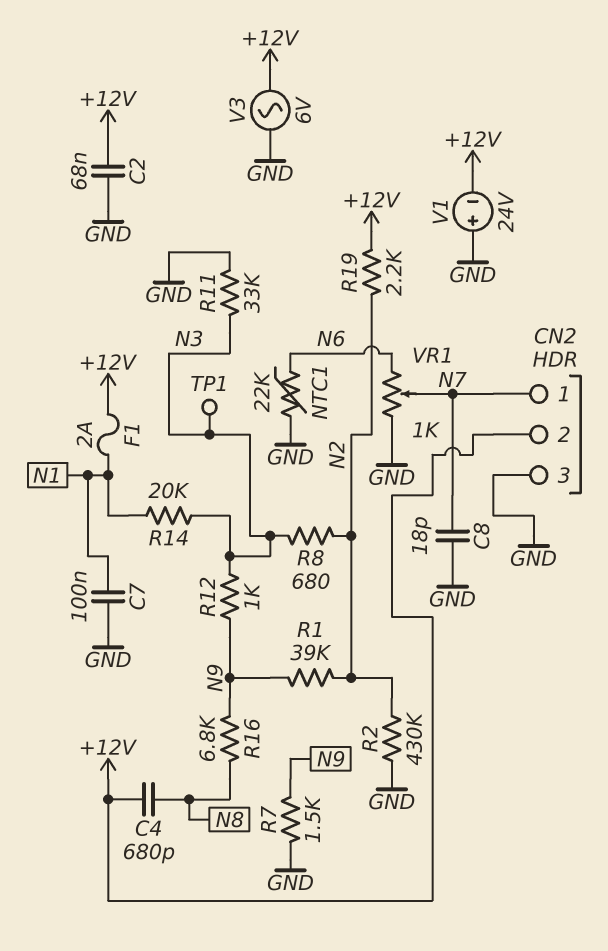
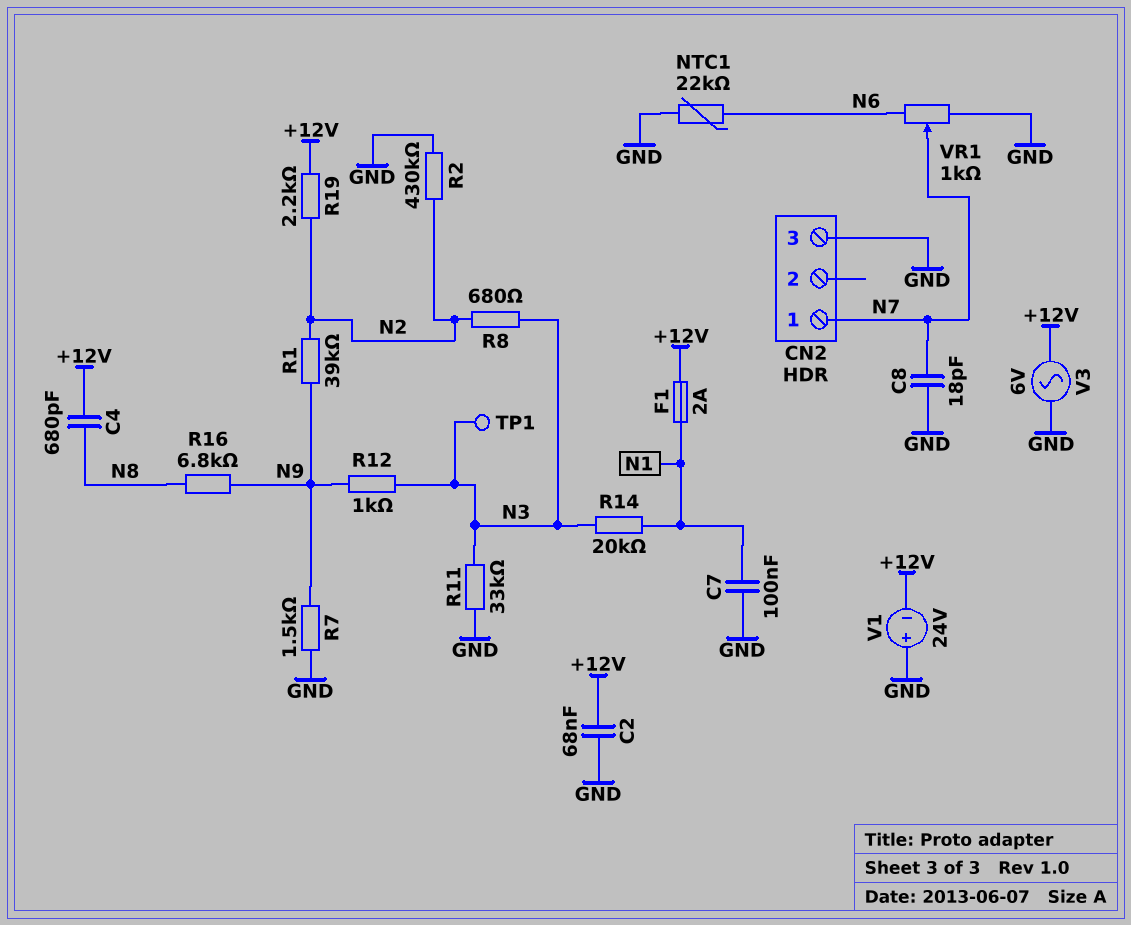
CN2 pin 2: +12V -> none

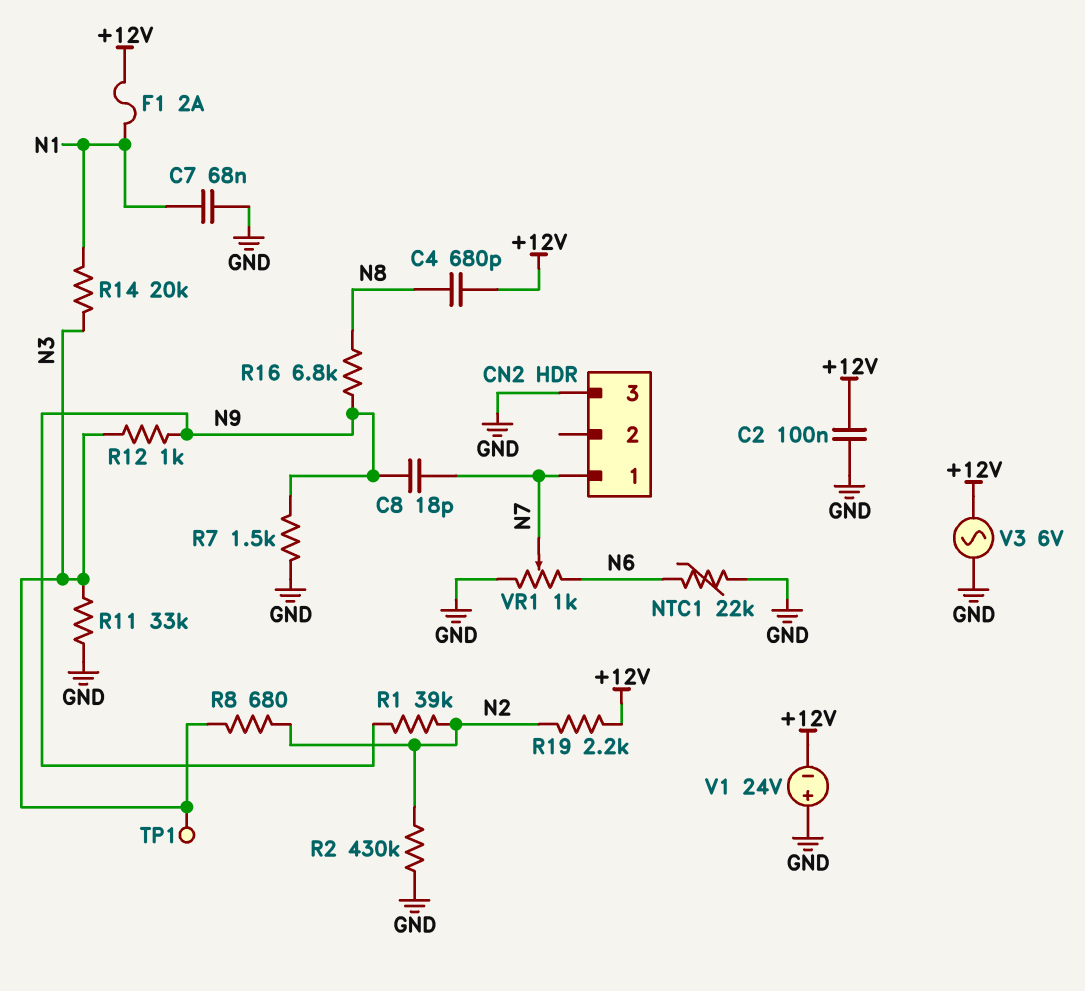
C2: 68nF (+12V, GND) -> 100nF (+12V, GND)
C7: 100nF (GND, N1) -> 68nF (GND, N1)
C8: 18pF (GND, N7) -> 18pF (N7, N9)

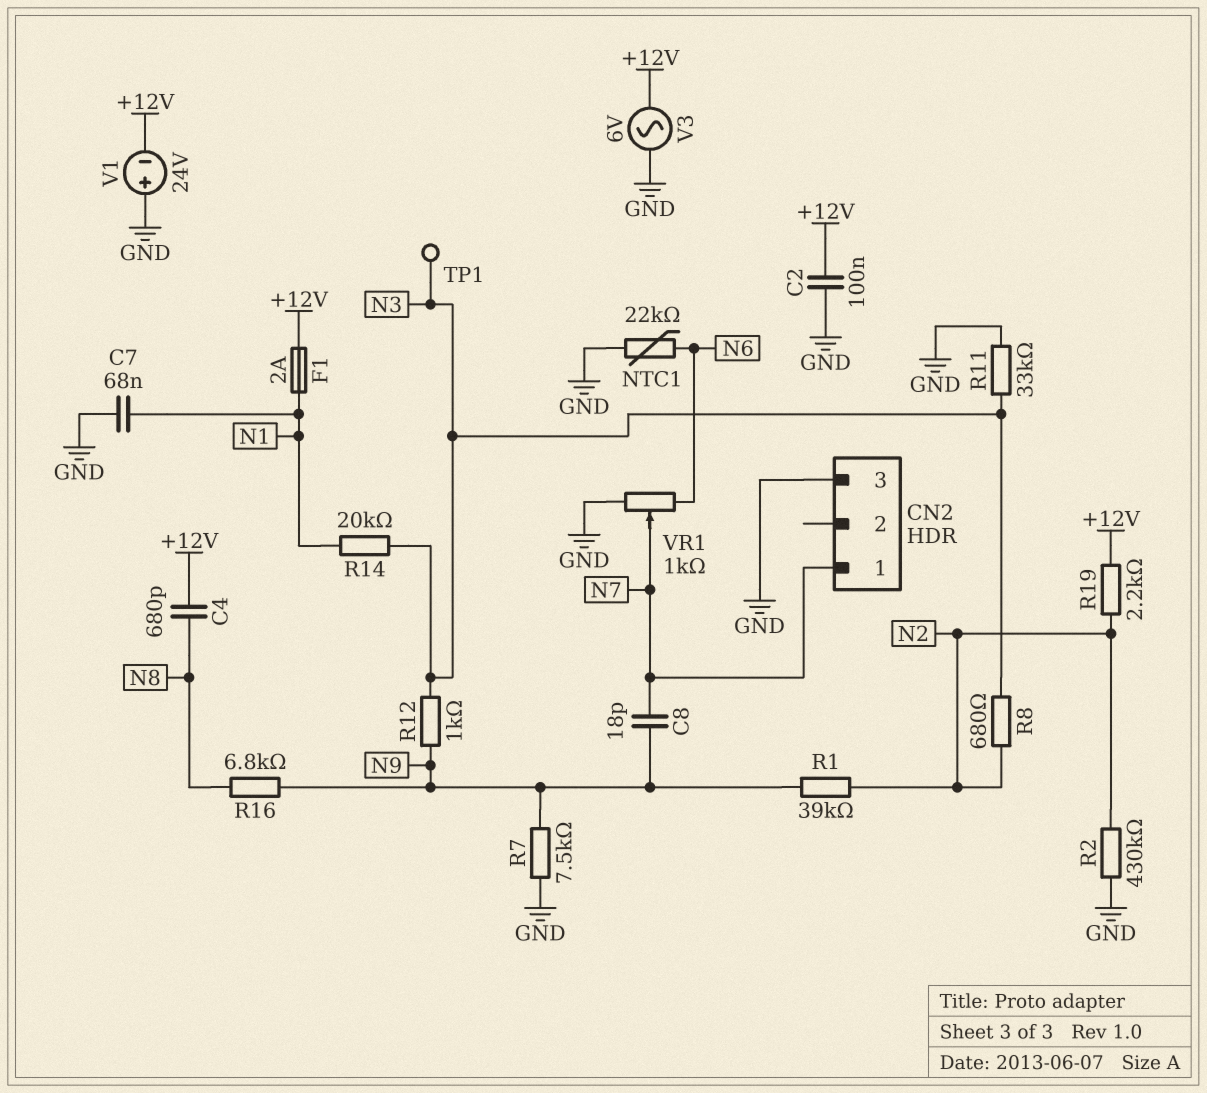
R7: 1.5k (GND, N9) -> 7.5k (GND, N9)

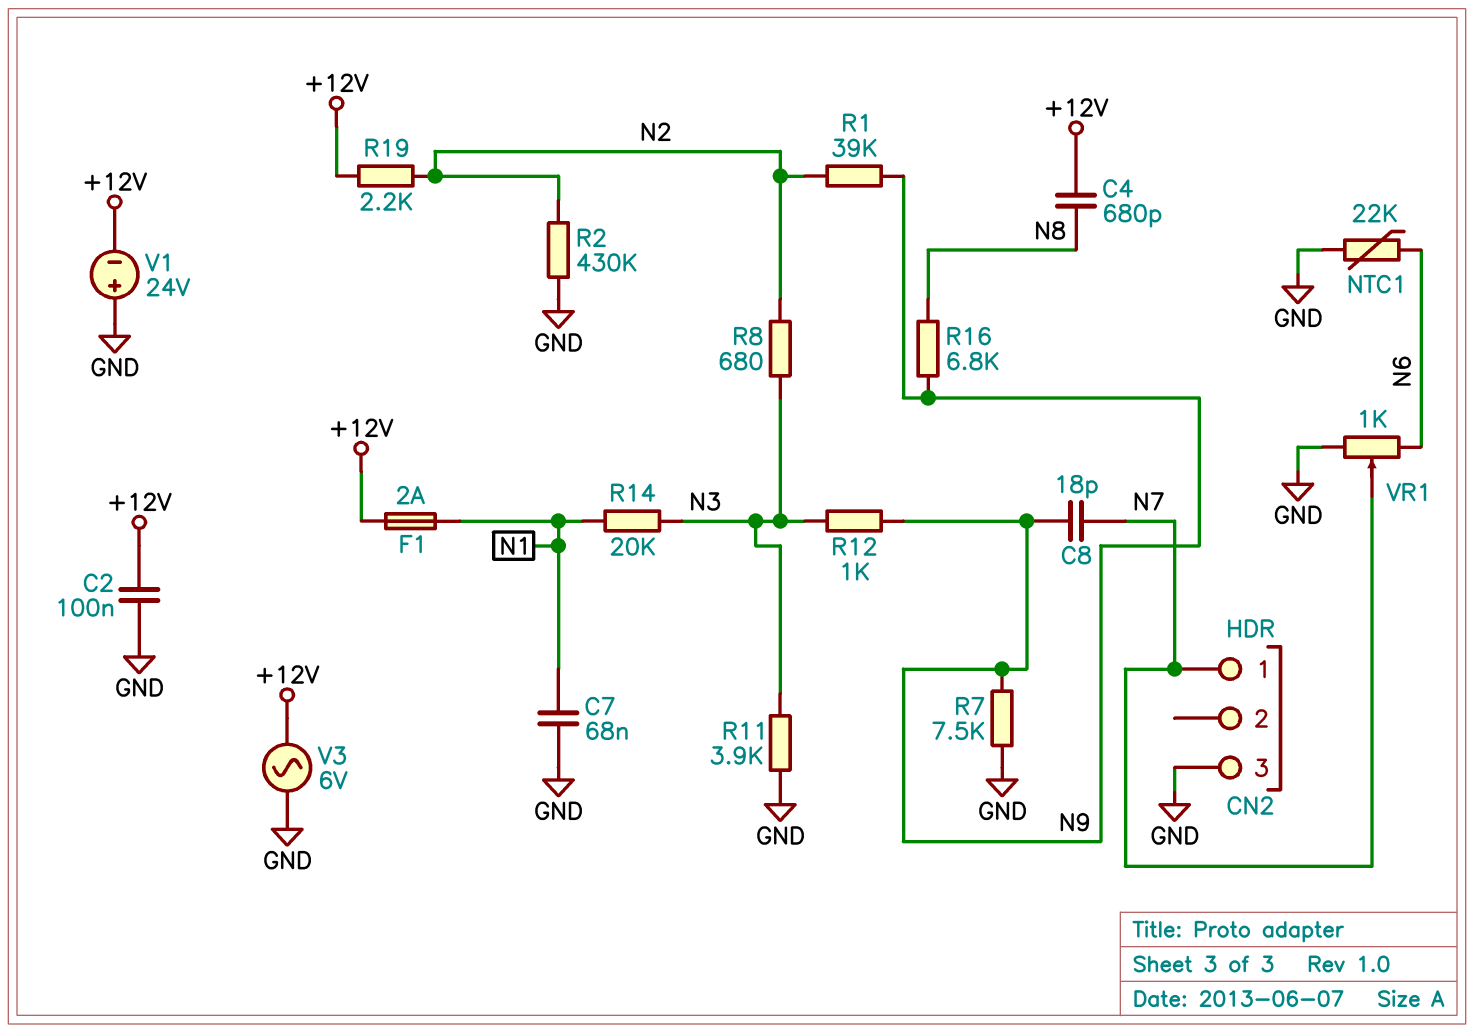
R11: 33k (GND, N3) -> 3.9k (GND, N3)
TP1: test point (N3) -> none

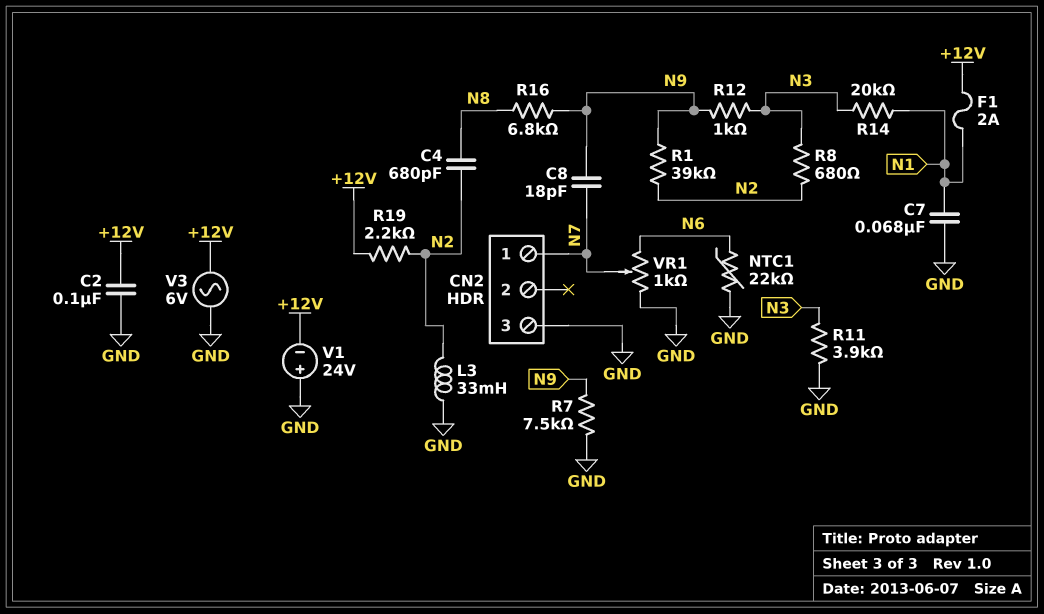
C4: 680pF (+12V, N8) -> 680pF (N2, N8)
L3: none -> 33mH (GND, N2)
R2: 430k (GND, N2) -> none

